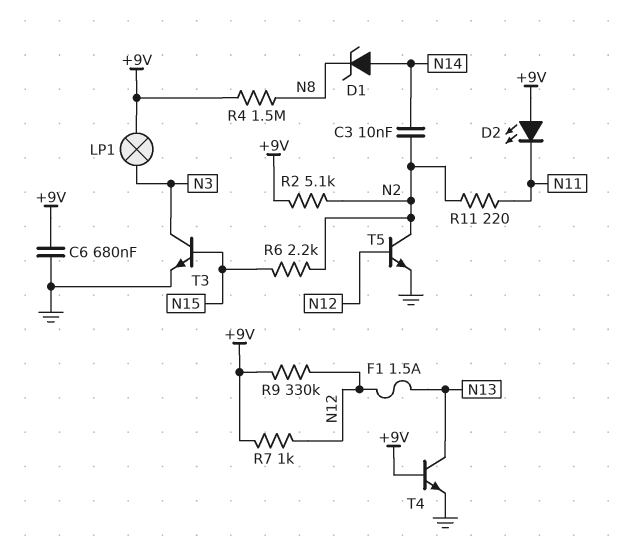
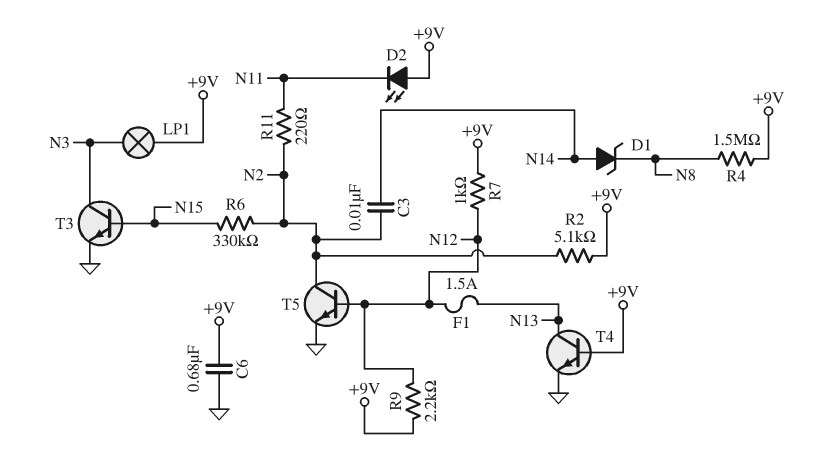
R6: 2.2k (N2, N15) -> 330k (N2, N15)
R9: 330k (+9V, N12) -> 2.2k (+9V, N12)

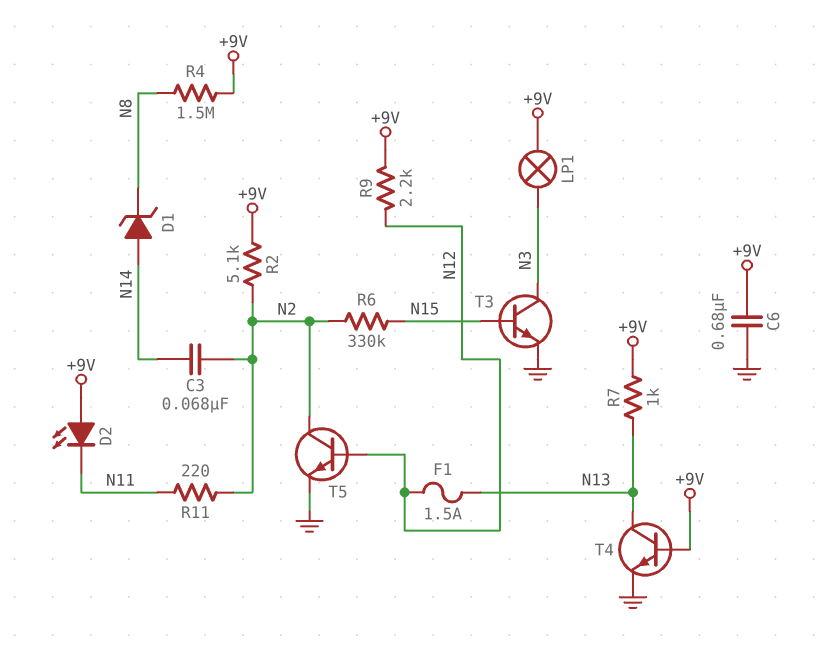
C3: 10nF (N2, N14) -> 68nF (N2, N14)
R7: 1k (+9V, N12) -> 1k (+9V, N13)

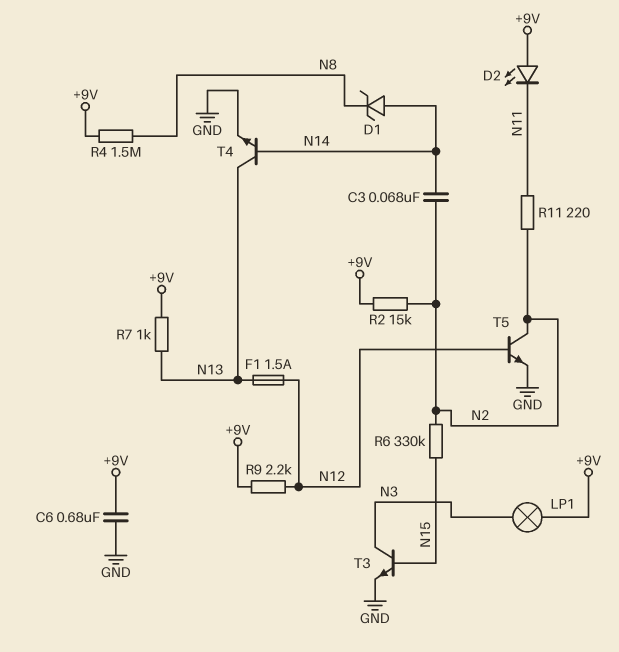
R2: 5.1k (+9V, N2) -> 15k (+9V, N2)
T4: NPN (B +9V, C N13, E GND) -> NPN (B N14, C N13, E GND)

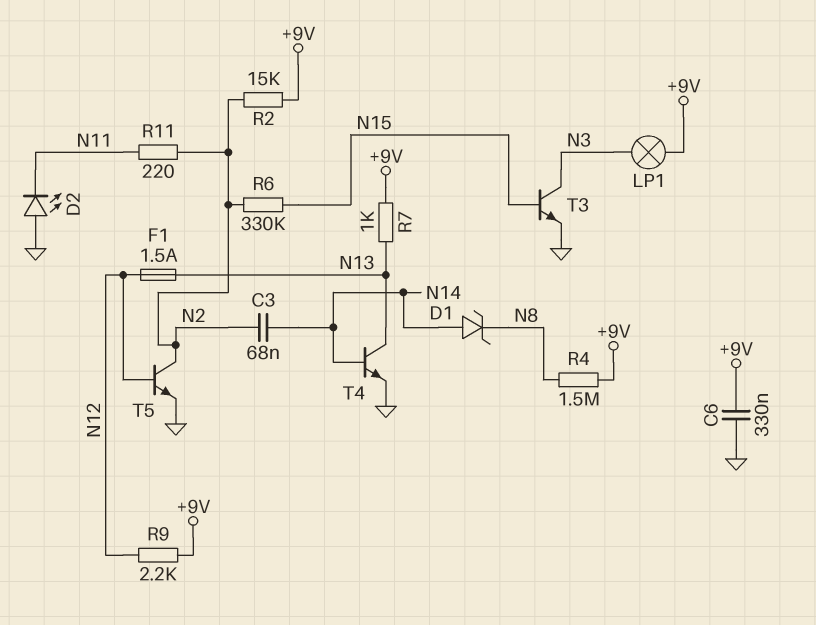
C6: 680nF (+9V, GND) -> 330nF (+9V, GND)
D2: LED (A +9V, K N11) -> LED (A GND, K N11)

